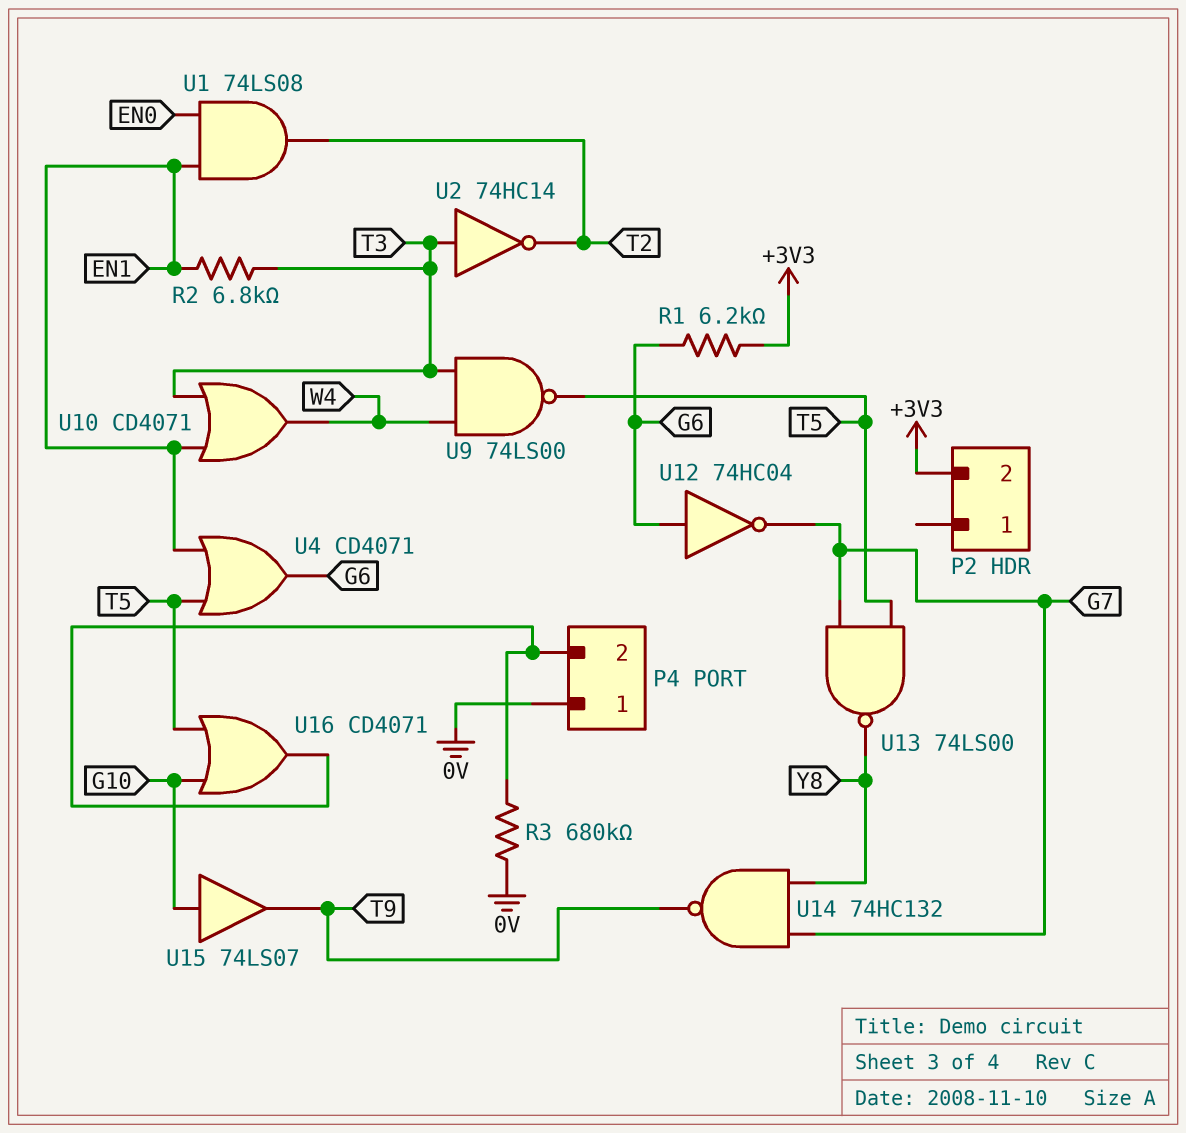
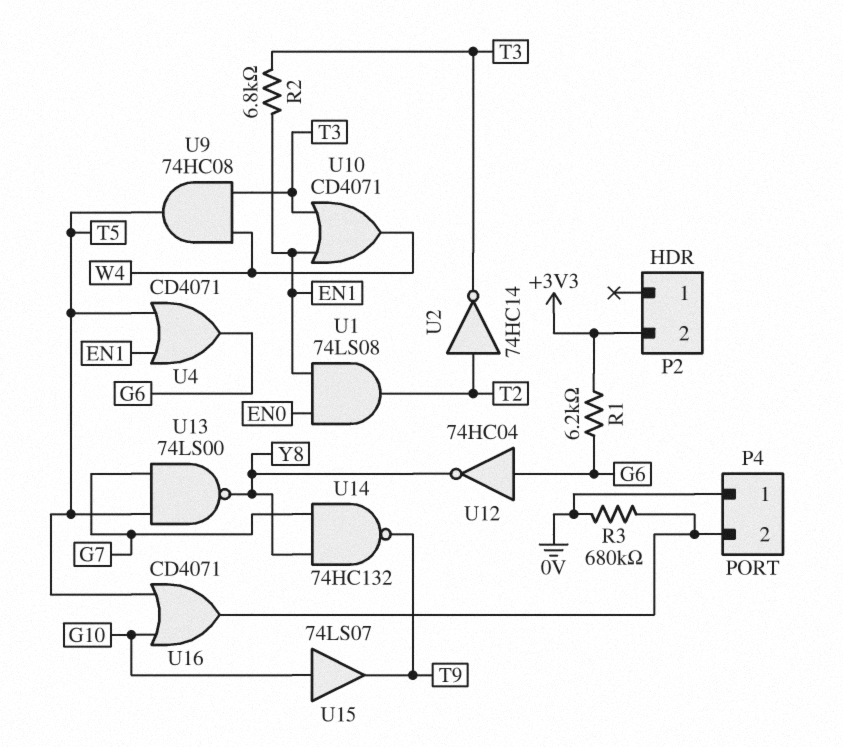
U2: NOT 74HC14 (in T3, out T2) -> NOT 74HC14 (in T2, out T3)
U9: NAND 74LS00 (in T3, in W4, out T5) -> AND 74HC08 (in T3, in W4, out T5)
U12: NOT 74HC04 (in G6, out G7) -> NOT 74HC04 (in G6, out Y8)

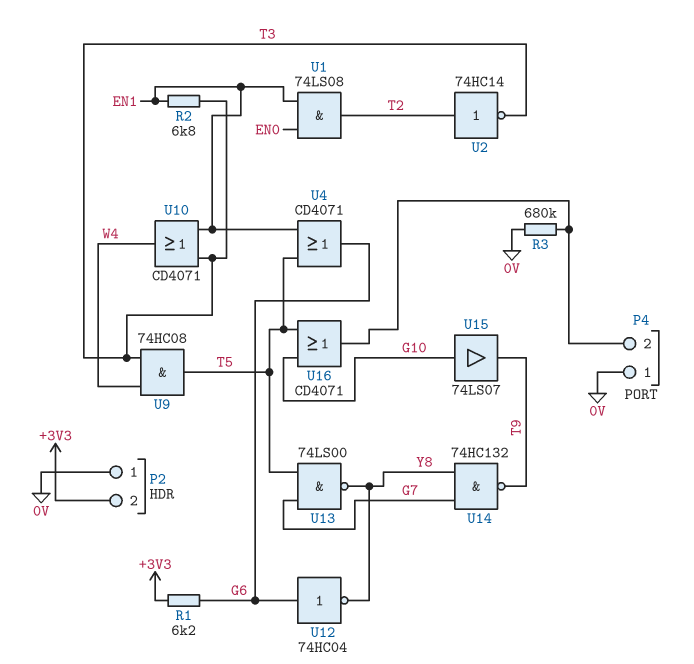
P2 pin 1: none -> 0V

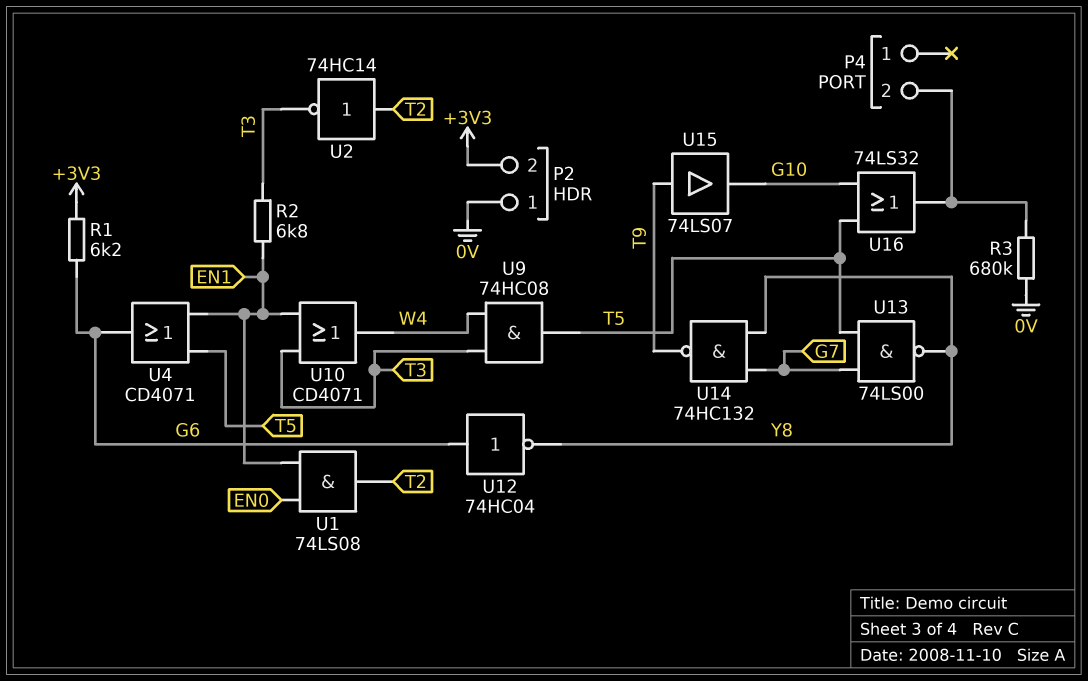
P4 pin 1: 0V -> none
U15: buffer 74LS07 (in G10, out T9) -> buffer 74LS07 (in T9, out G10)
U16: OR CD4071 (in G10, in T5, out P4/2) -> OR 74LS32 (in G10, in T5, out P4/2)

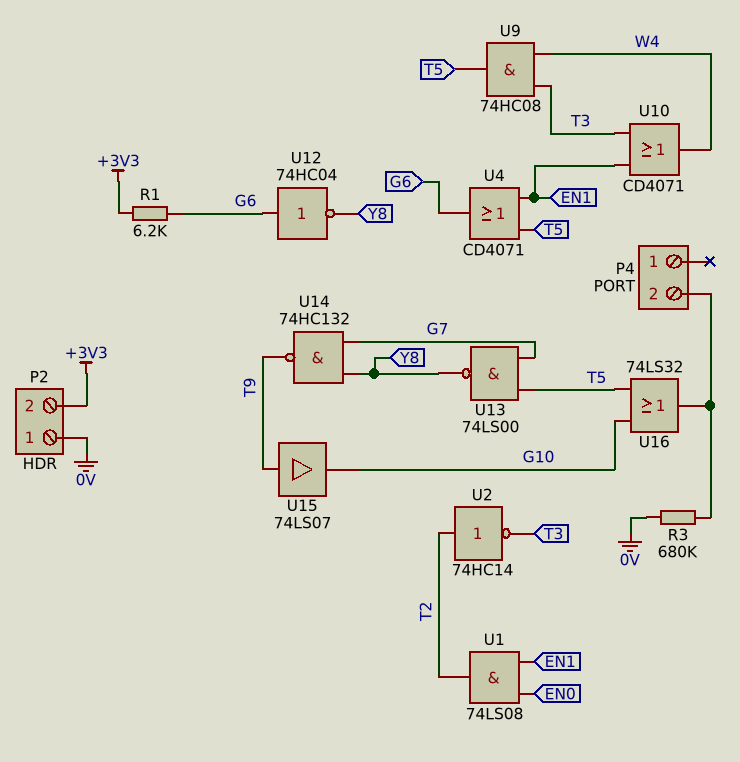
R2: 6.8k (EN1, T3) -> none

